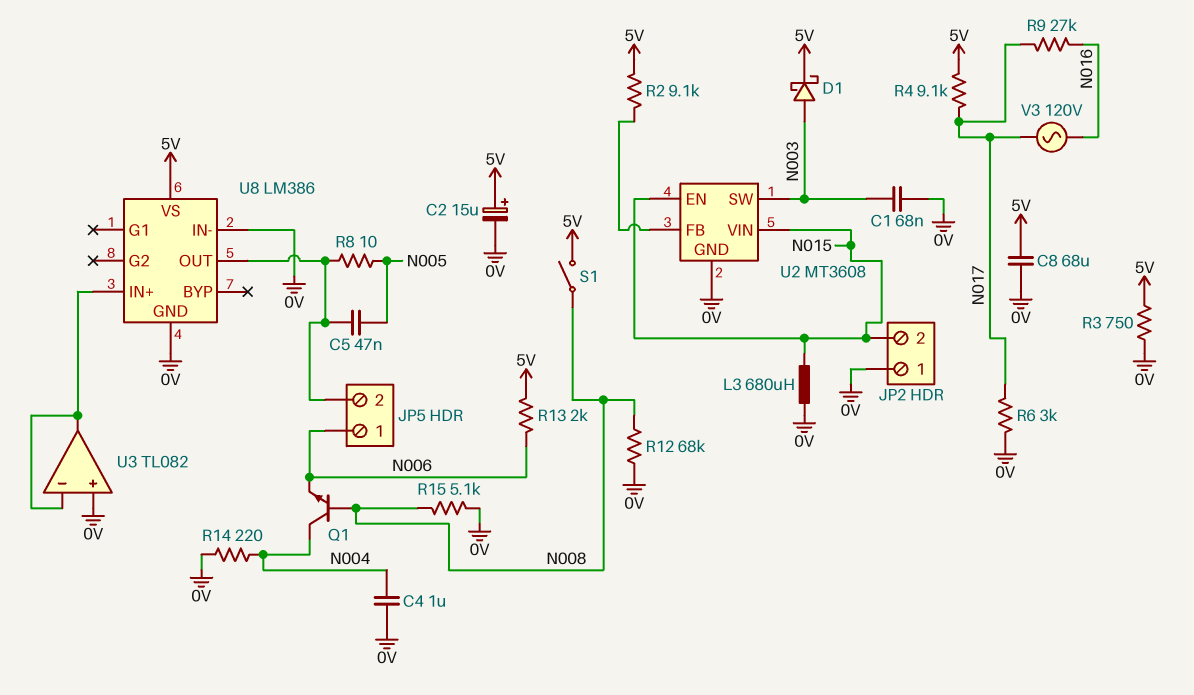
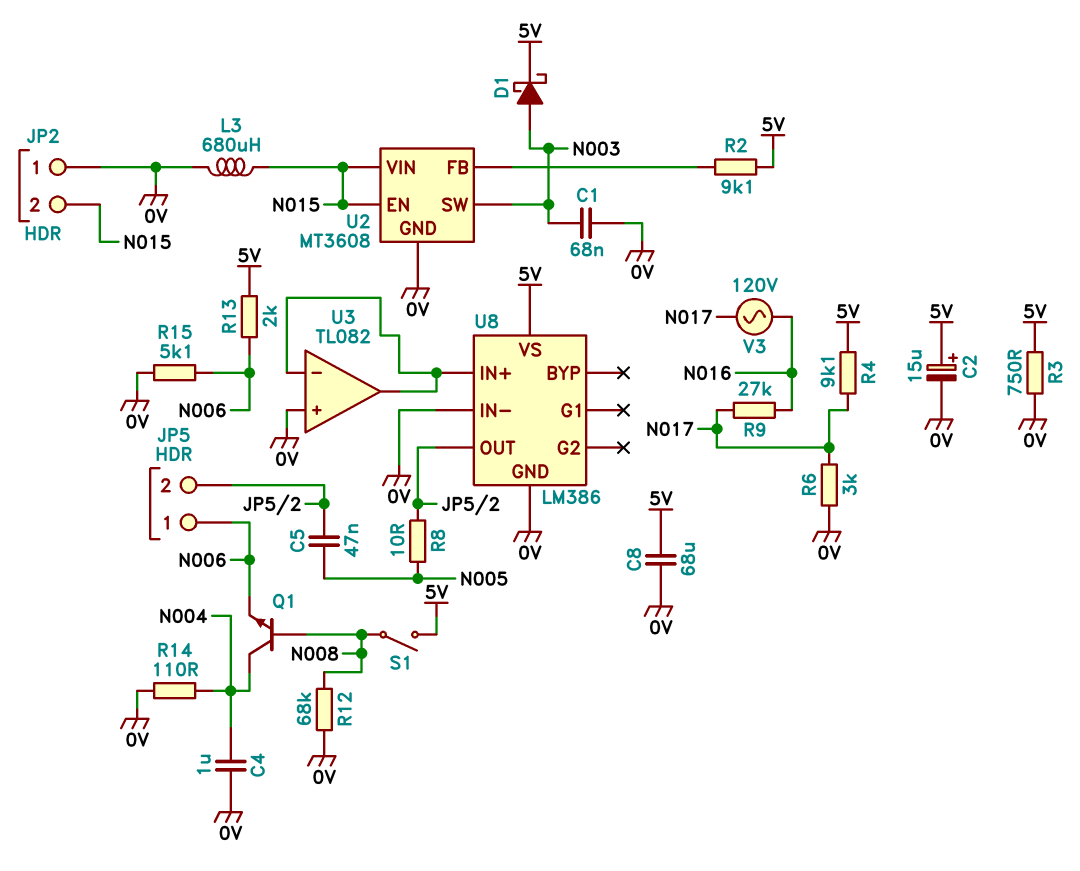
R14: 220 (0V, N004) -> 110 (0V, N004)
R15: 5.1k (0V, N008) -> 5.1k (0V, N006)

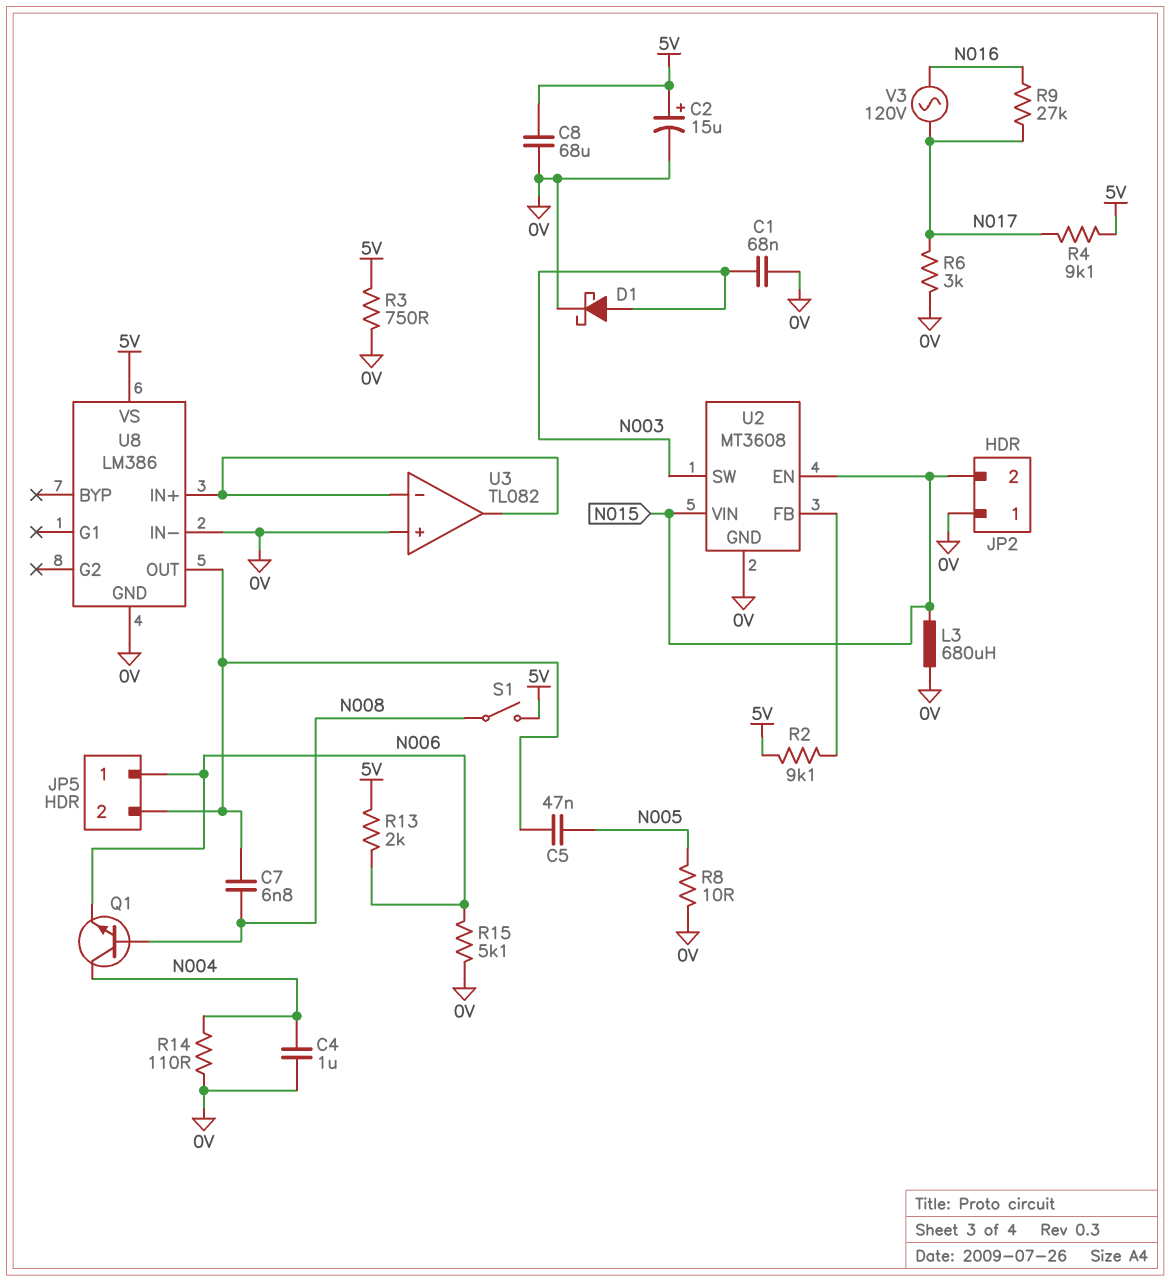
C7: none -> 6.8nF (JP5/2, N008)
D1: schottky (A N003, K 5V) -> schottky (A N003, K 0V)
R8: 10 (JP5/2, N005) -> 10 (0V, N005)
R12: 68k (0V, N008) -> none

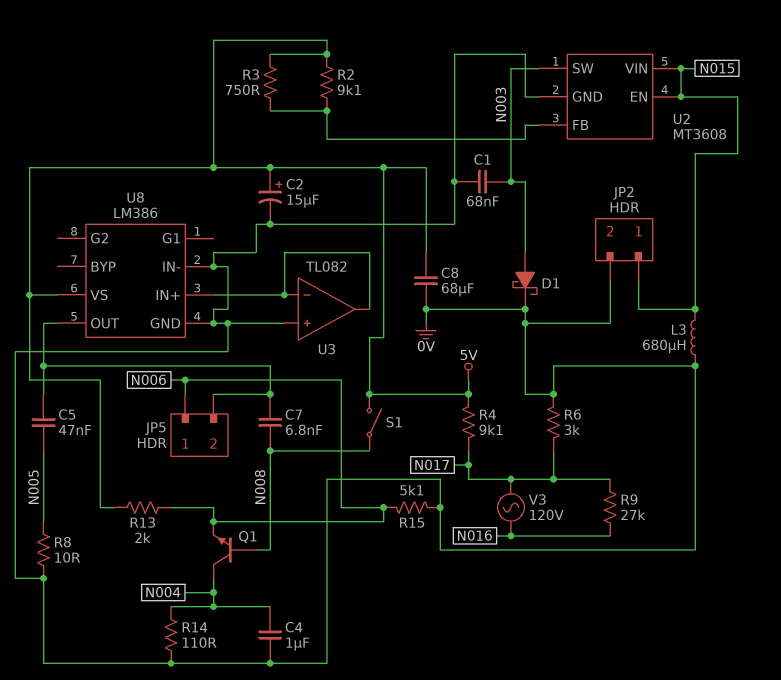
JP2 pin 1: 0V -> N015
JP2 pin 2: N015 -> 0V
R3: 750 (0V, 5V) -> 750 (5V, U2/FB)

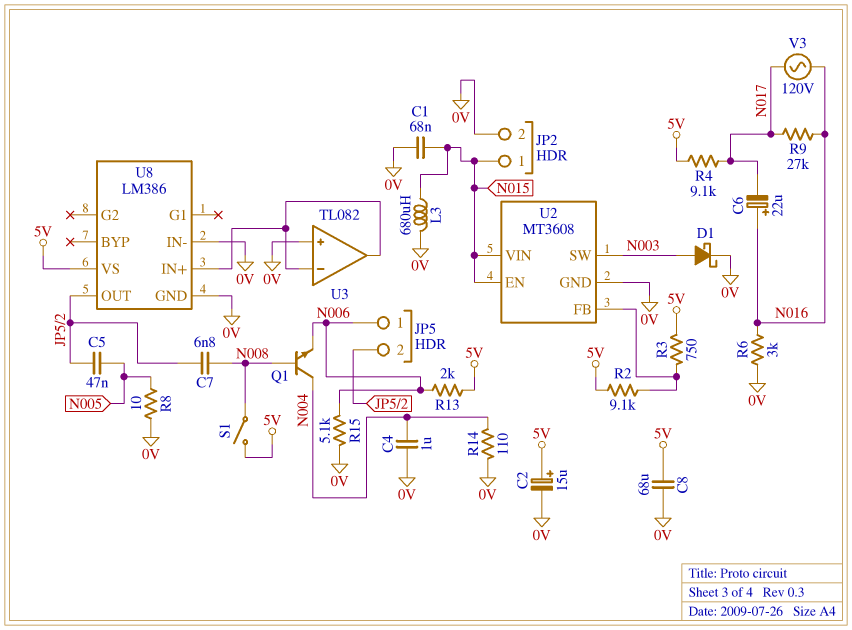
C1: 68nF (0V, N003) -> 68nF (0V, N015)
C6: none -> 22uF (plus N016, minus N017)
R6: 3k (0V, N017) -> 3k (0V, N016)

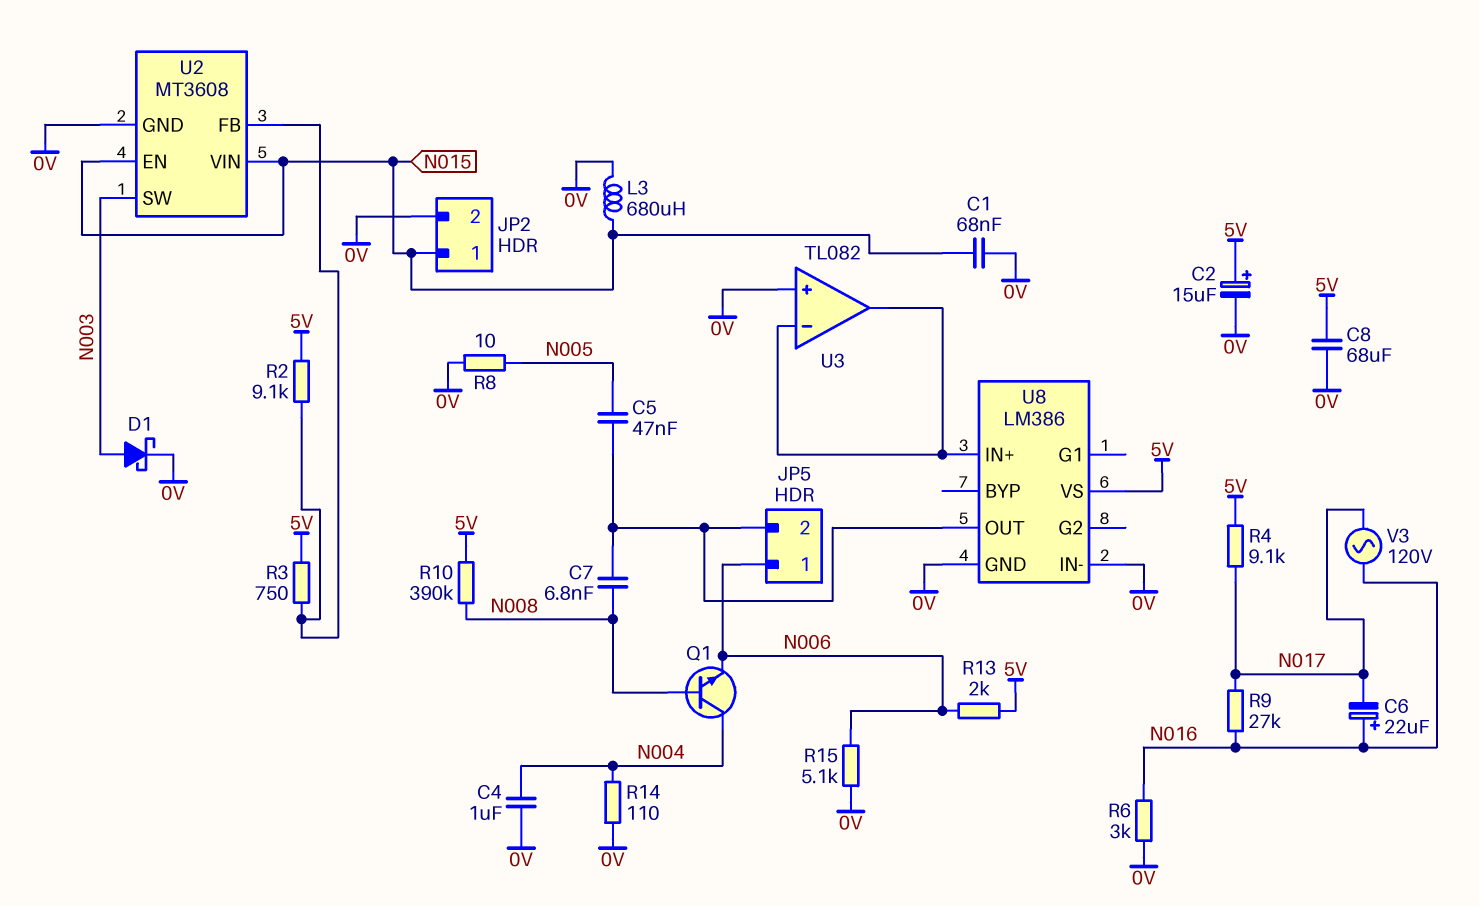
R10: none -> 390k (5V, N008)
S1: switch (5V, N008) -> none

